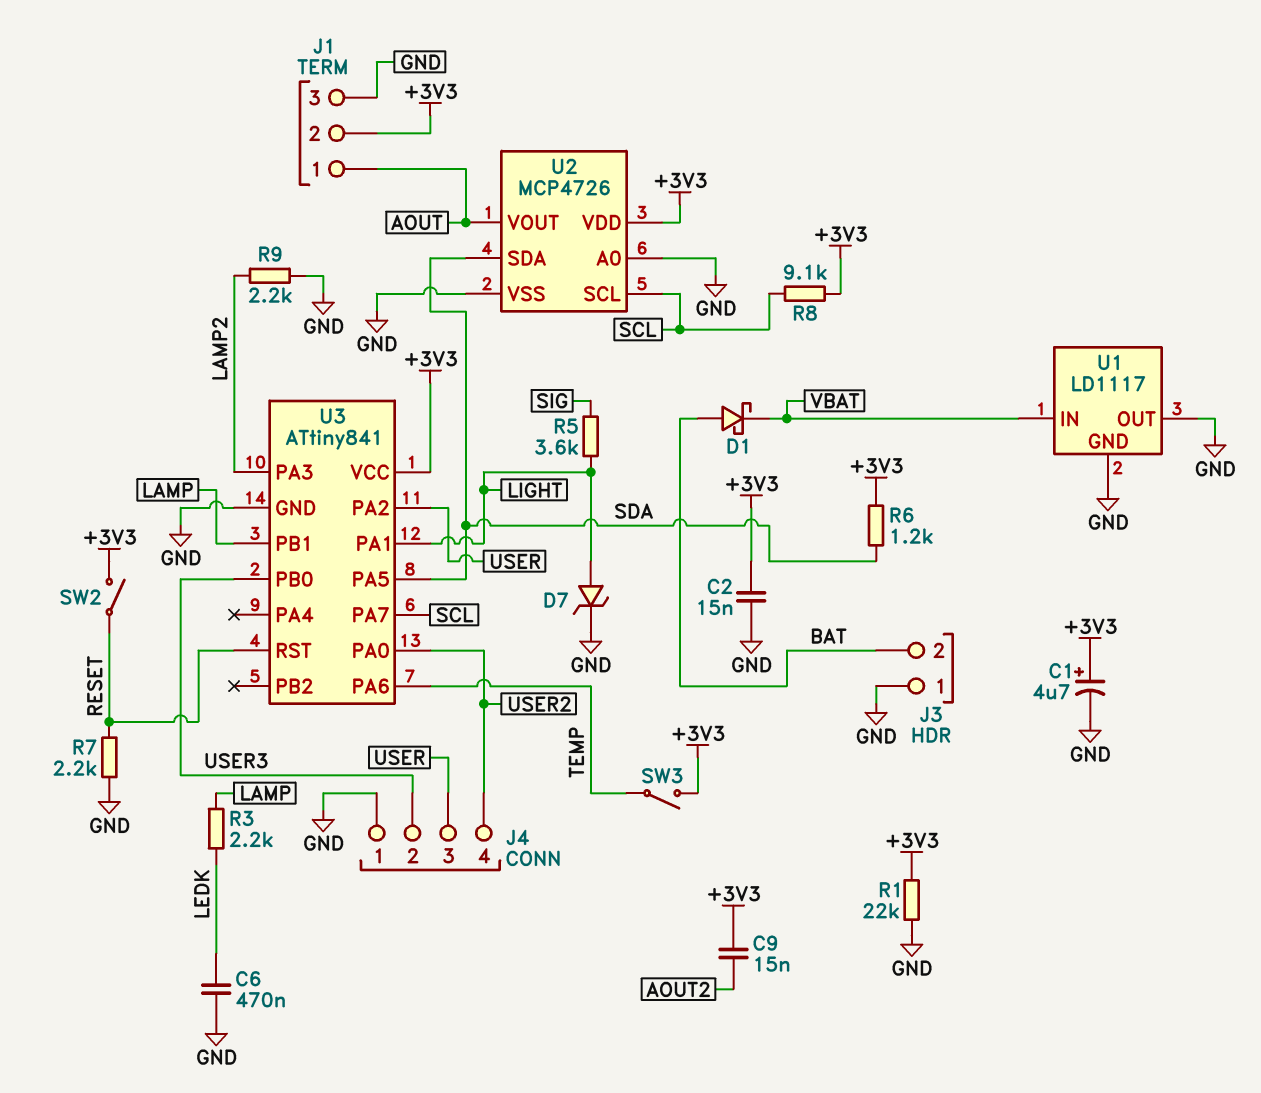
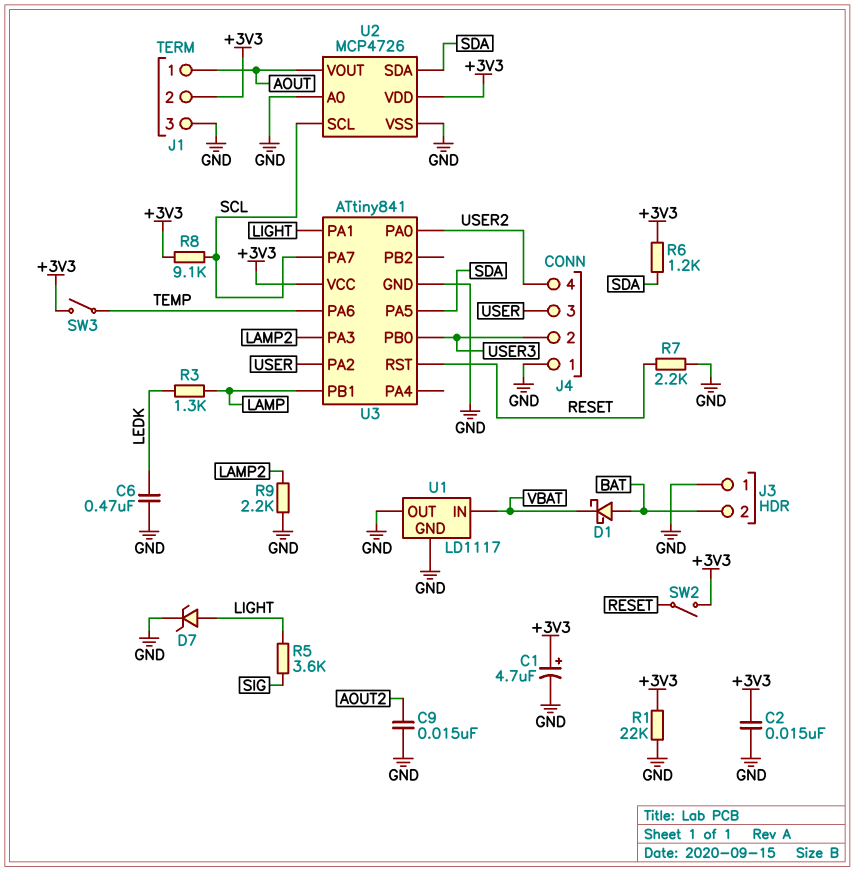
C9: 15nF (+3V3, AOUT2) -> 15nF (AOUT2, GND)
R3: 2.2k (LAMP, LEDK) -> 1.3k (LAMP, LEDK)

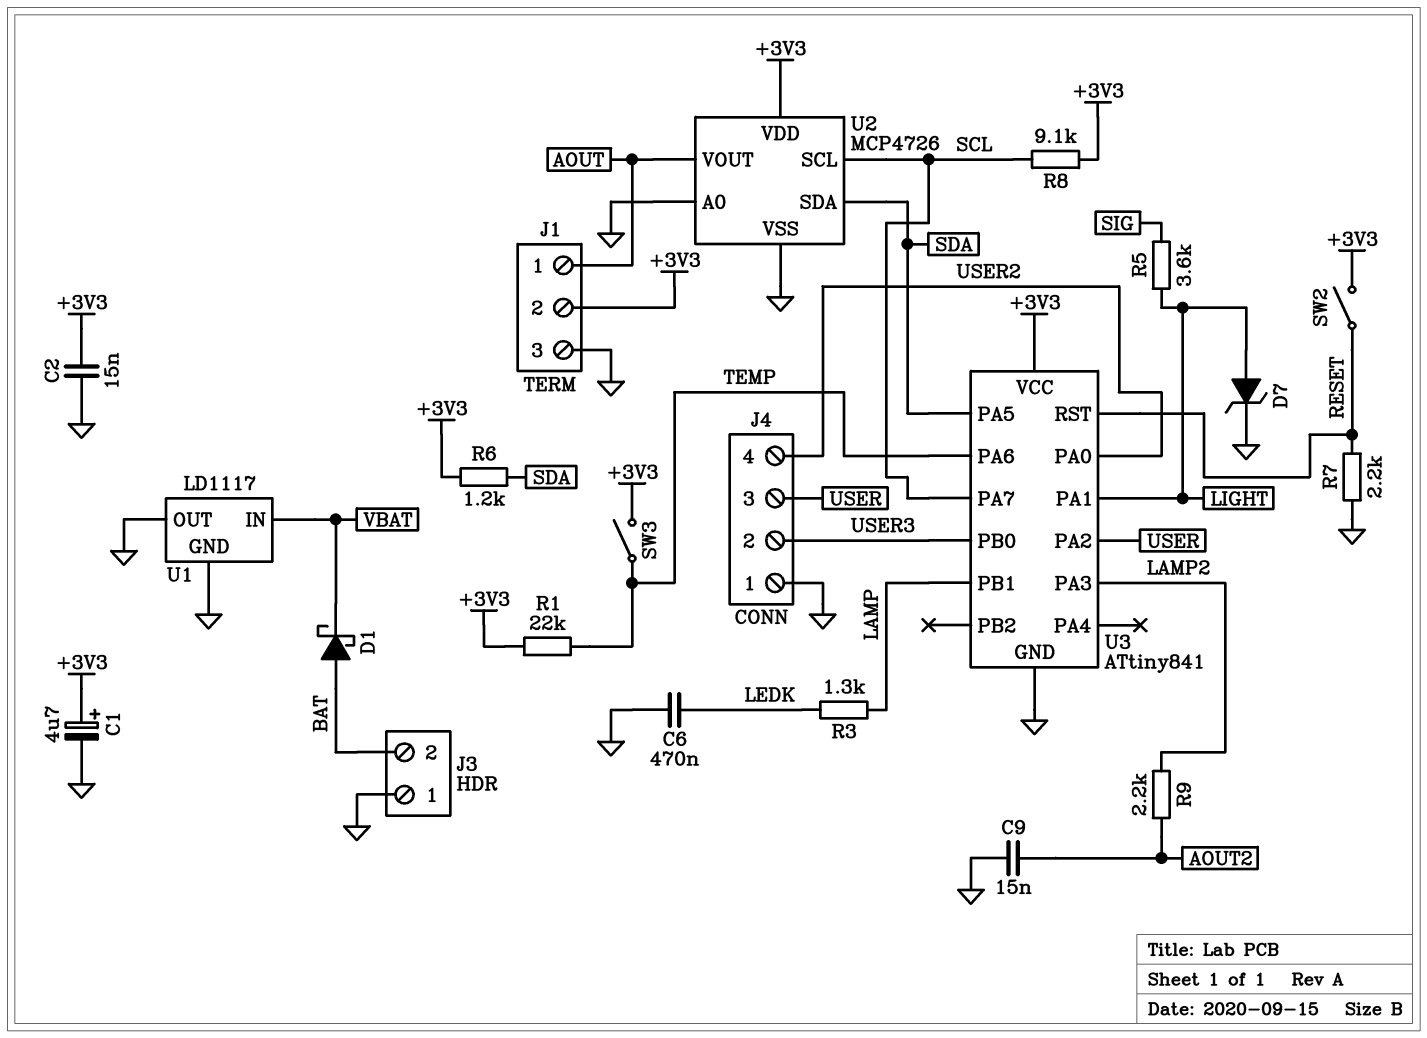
R1: 22k (+3V3, GND) -> 22k (+3V3, TEMP)
R9: 2.2k (GND, LAMP2) -> 2.2k (AOUT2, LAMP2)

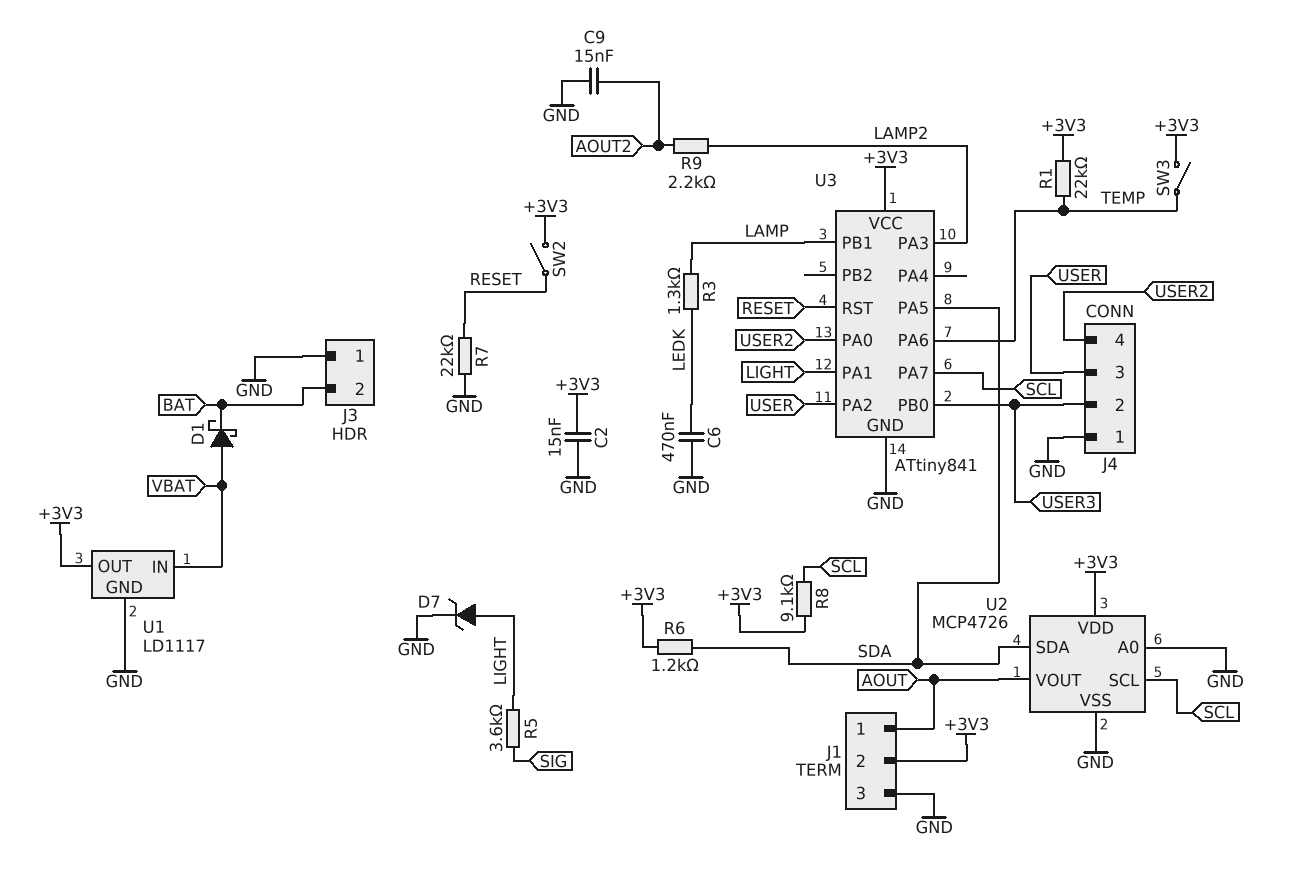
C1: 4.7uF (plus +3V3, minus GND) -> none
D1: schottky (A BAT, K VBAT) -> schottky (A VBAT, K BAT)
R7: 2.2k (GND, RESET) -> 22k (GND, RESET)
U1 pin OUT: GND -> +3V3

